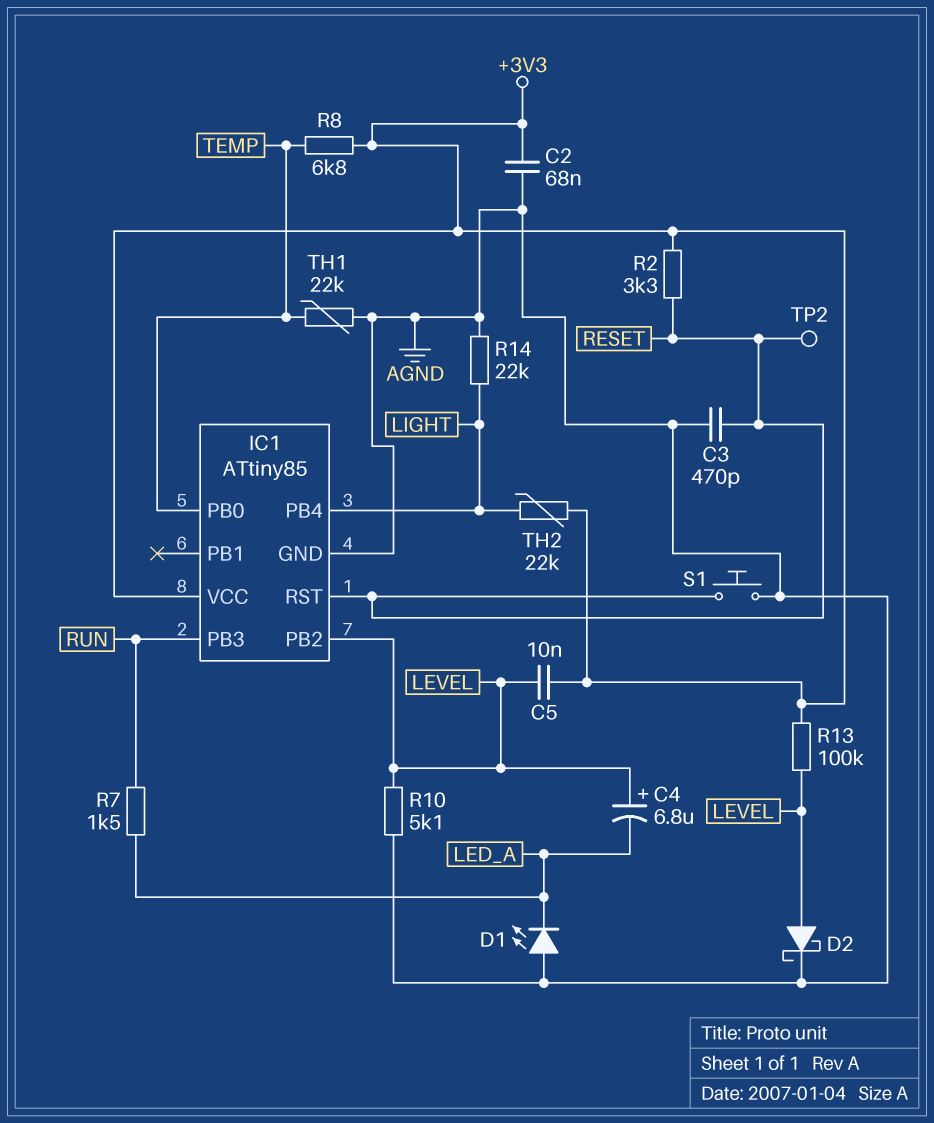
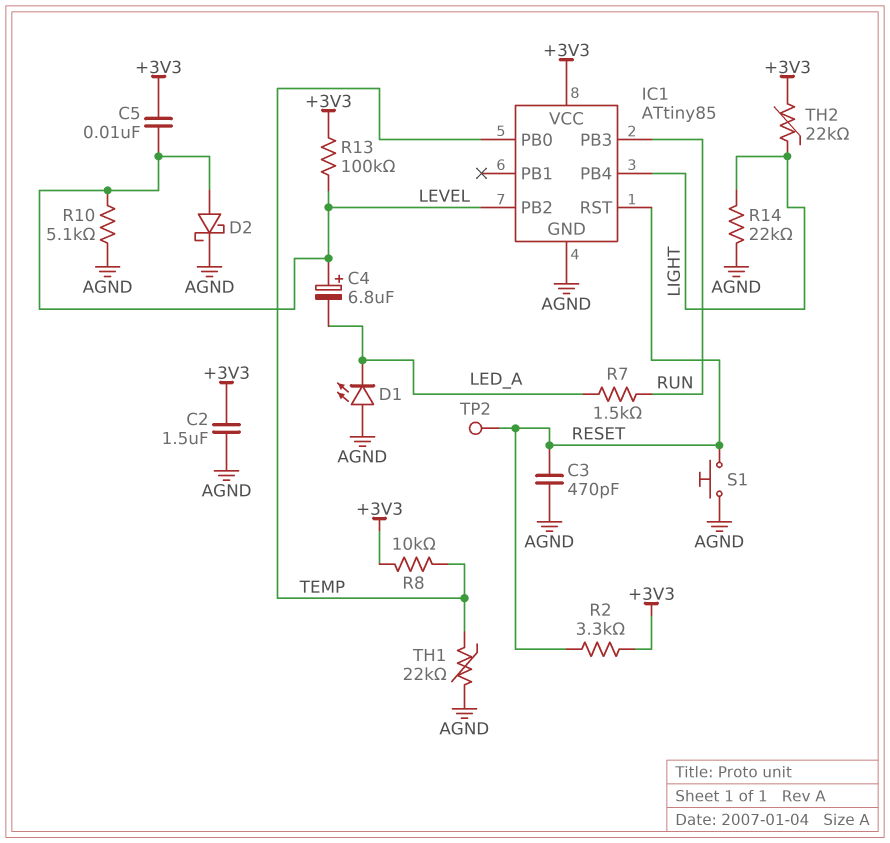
C2: 68nF (+3V3, AGND) -> 1.5uF (+3V3, AGND)
R8: 6.8k (+3V3, TEMP) -> 10k (+3V3, TEMP)

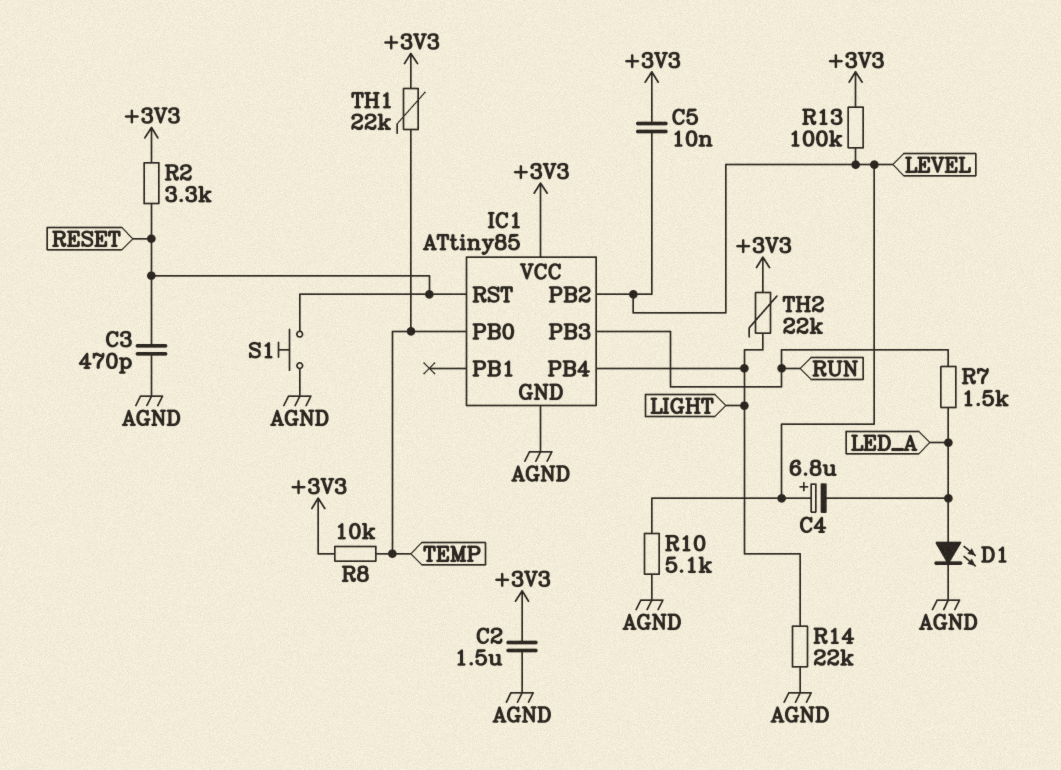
D1: LED (A AGND, K LED_A) -> LED (A LED_A, K AGND)
D2: schottky (A LEVEL, K AGND) -> none
TH1: 22k (AGND, TEMP) -> 22k (+3V3, TEMP)
TP2: test point (RESET) -> none

